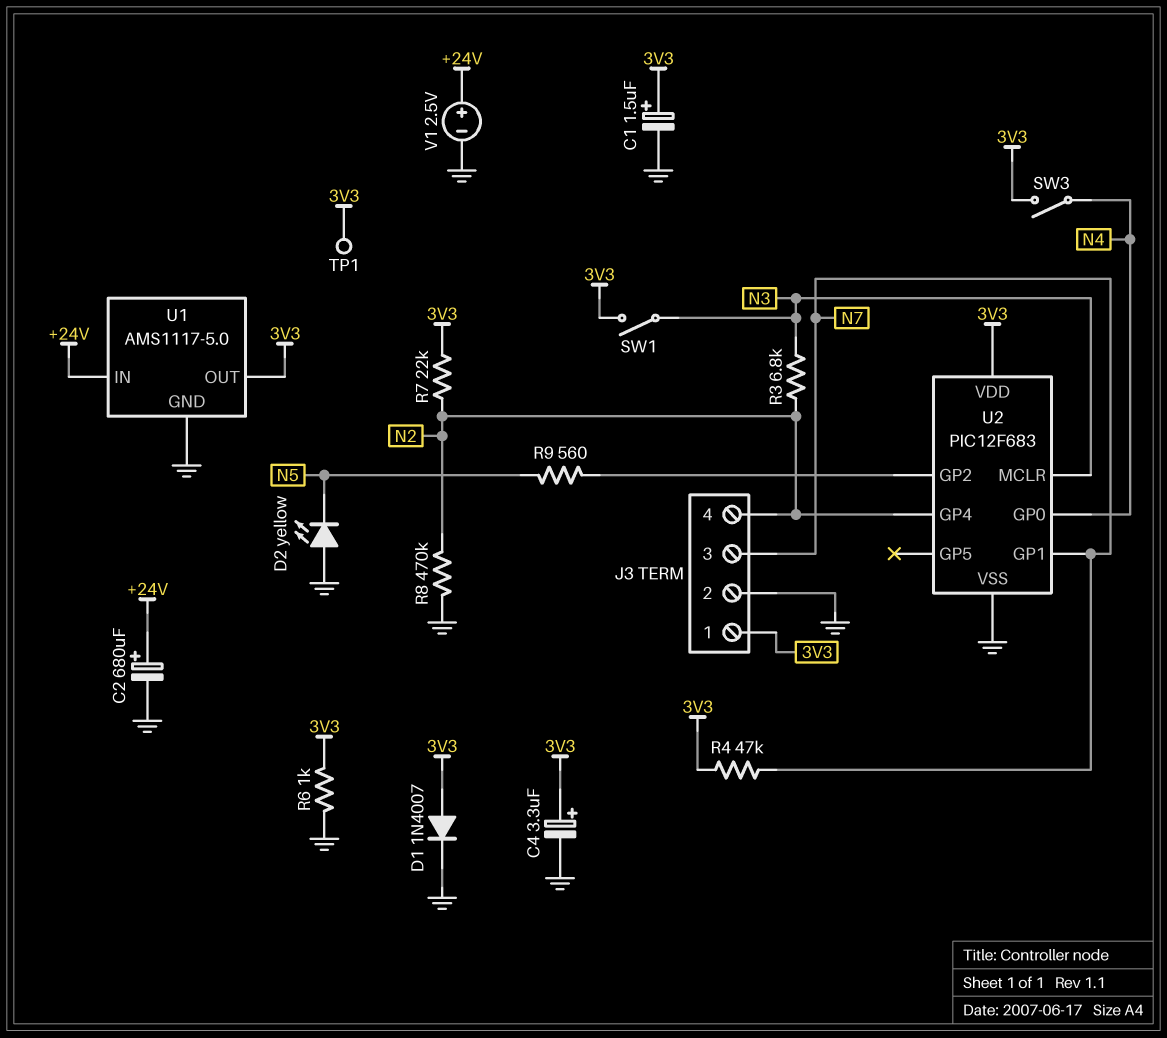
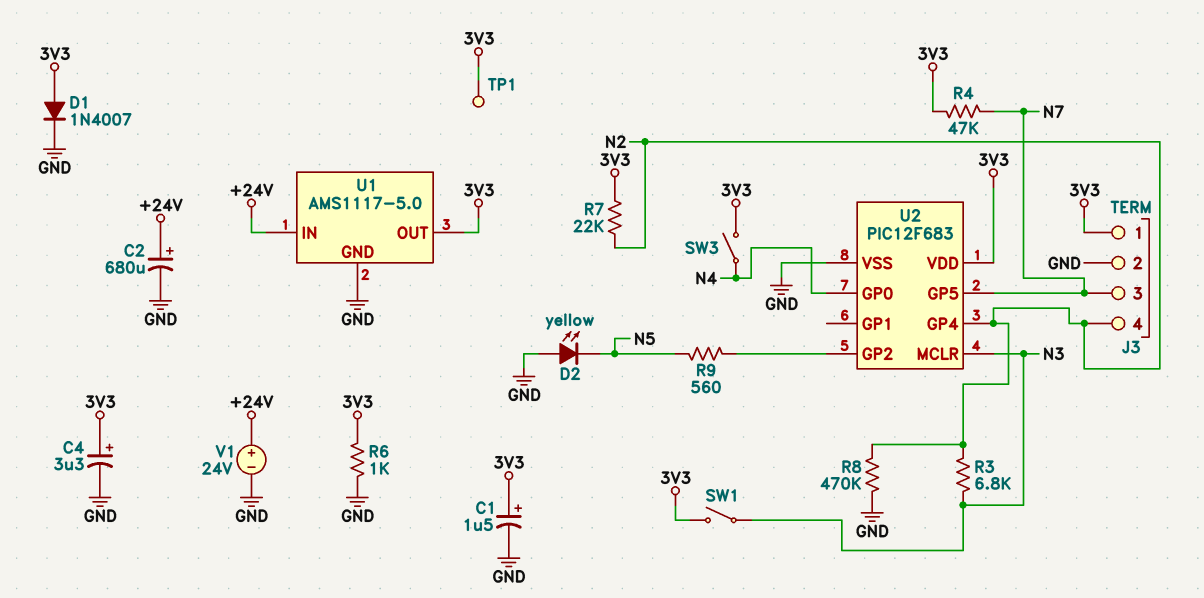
U2 pin GP1: N7 -> none
U2 pin GP5: none -> N7
V1: 2.5V (plus +24V, minus GND) -> 24V (plus +24V, minus GND)

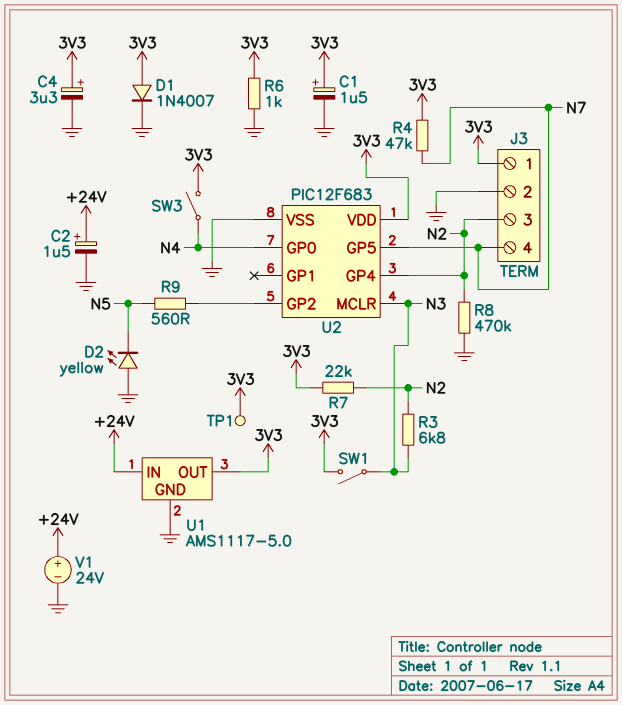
C2: 680uF (plus +24V, minus GND) -> 1.5uF (plus +24V, minus GND)
J3 pin 3: N7 -> N2
J3 pin 4: N2 -> N7

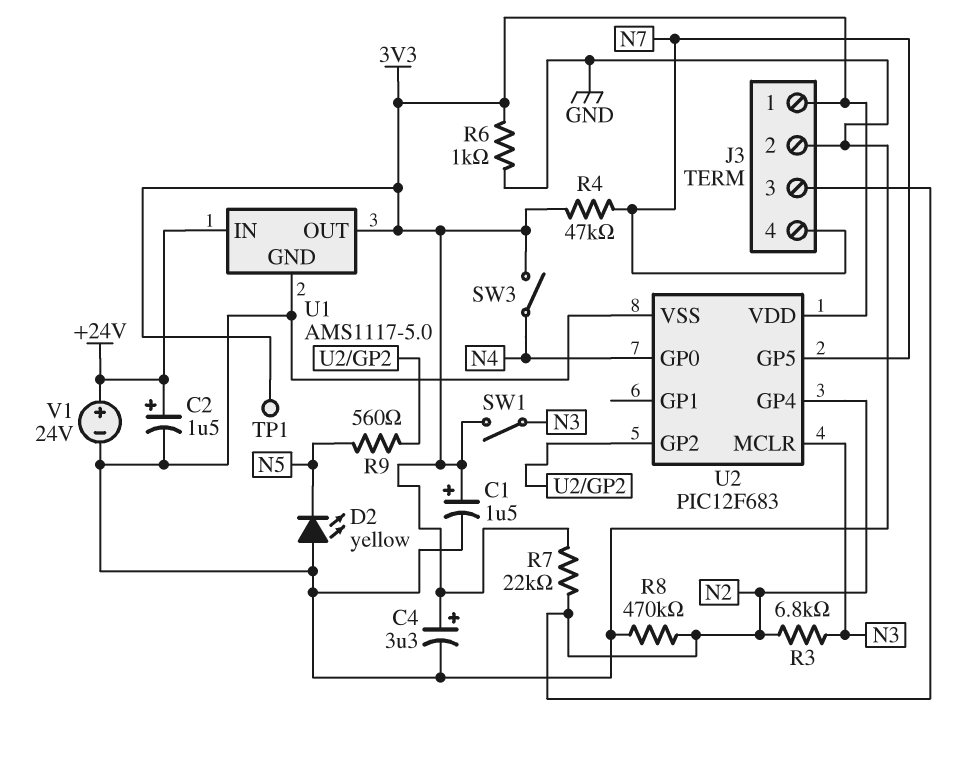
D1: diode 1N4007 (A 3V3, K GND) -> none

